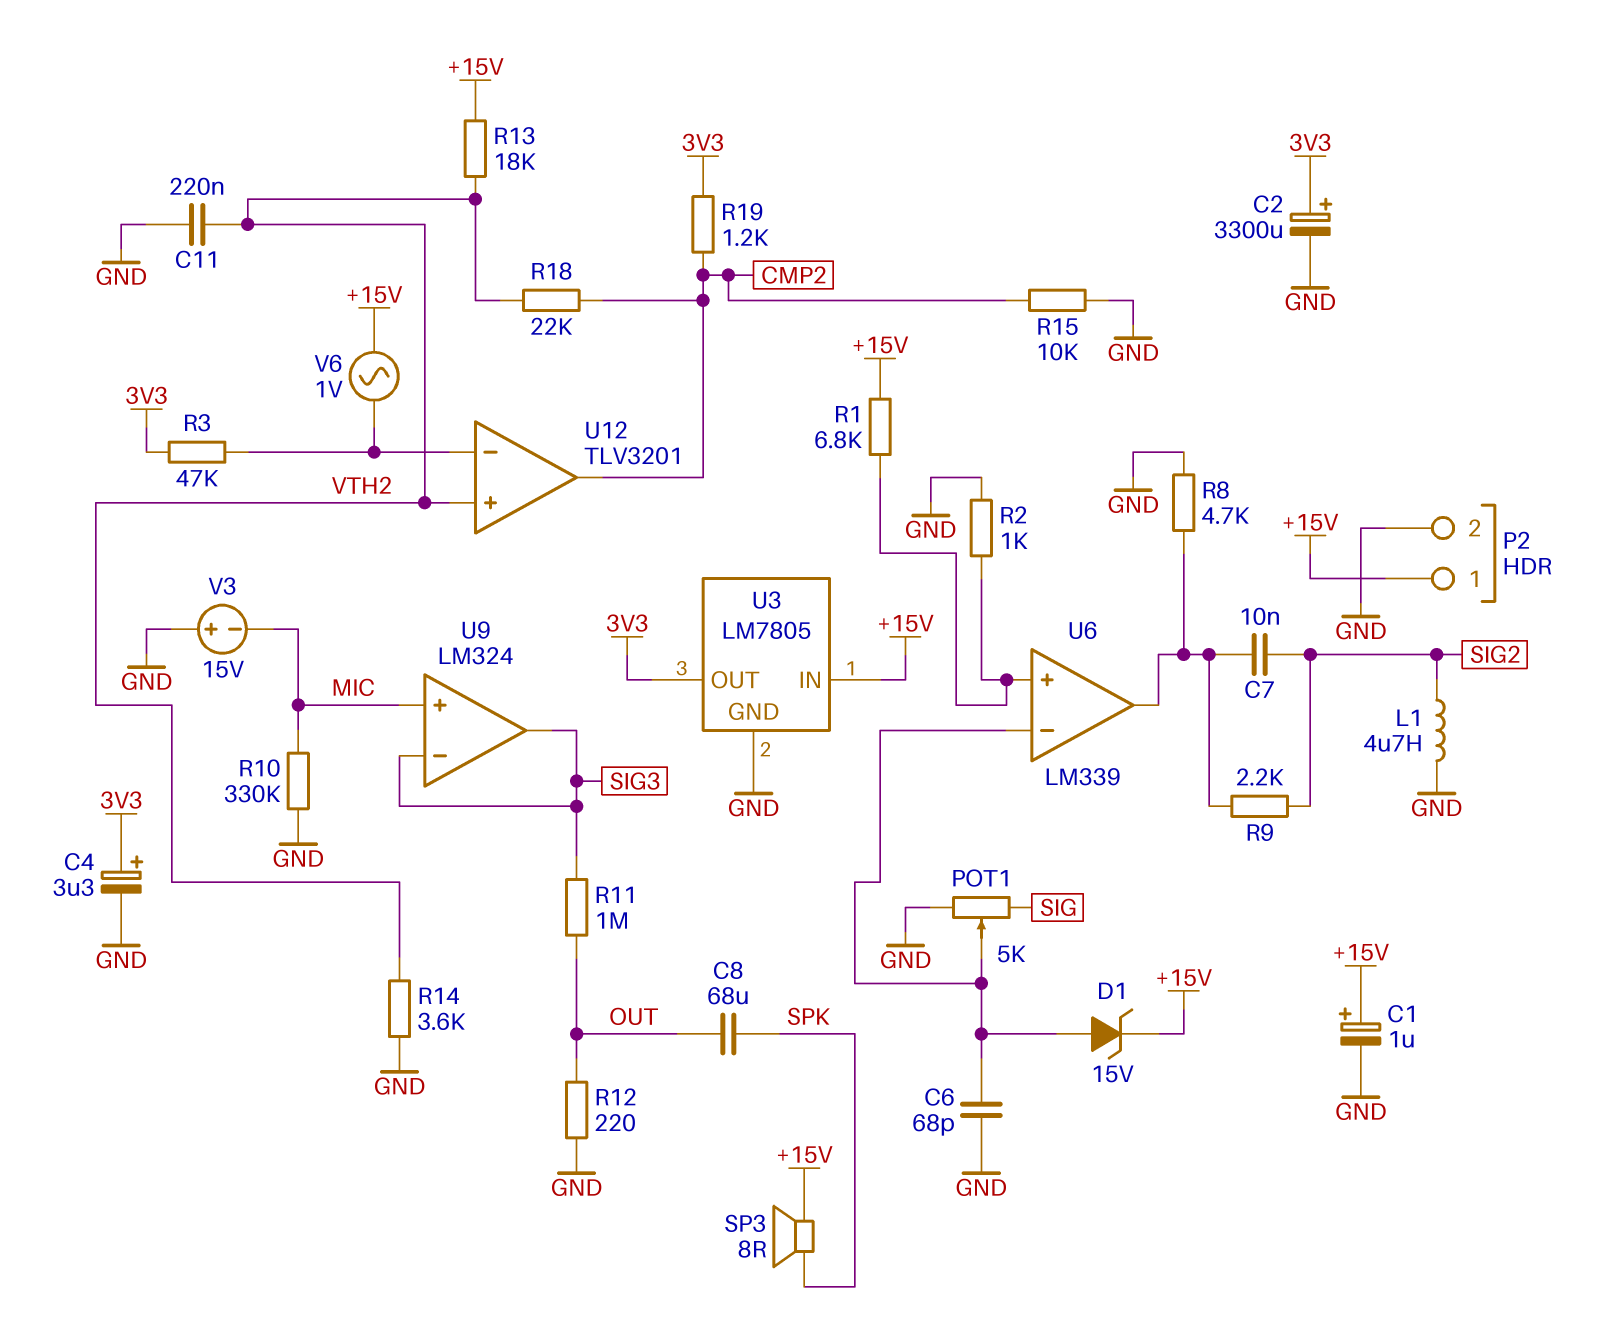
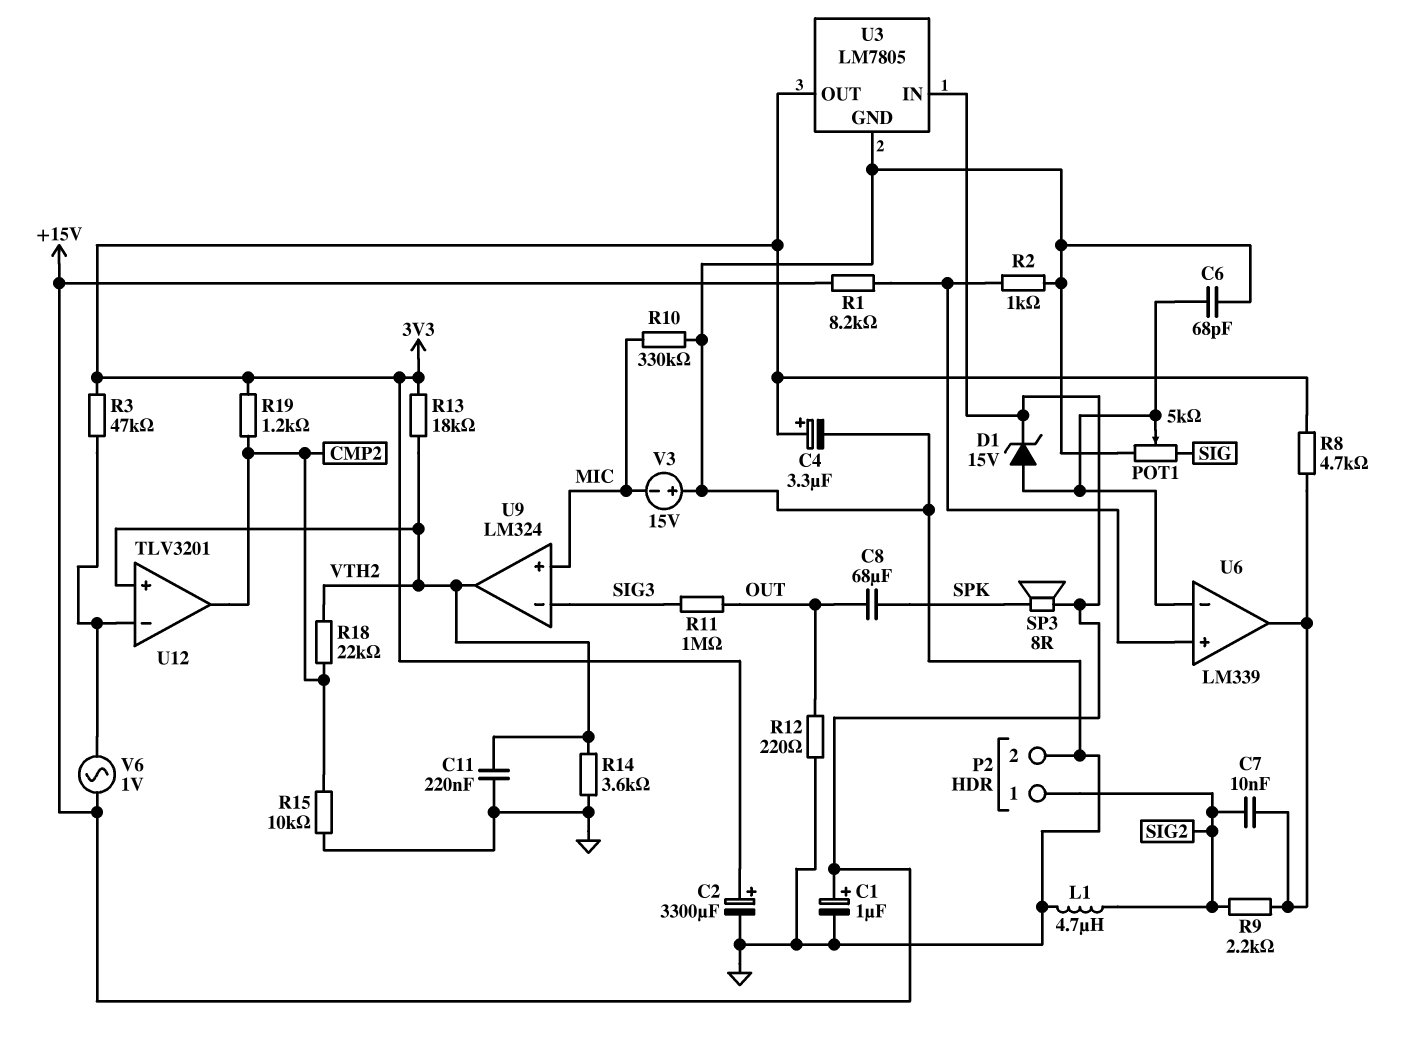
P2 pin 1: +15V -> SIG2
R1: 6.8k (+15V, U6/in+) -> 8.2k (+15V, U6/in+)
R8: 4.7k (GND, U6/out) -> 4.7k (3V3, U6/out)
R13: 18k (+15V, VTH2) -> 18k (3V3, VTH2)
U9 pin out: SIG3 -> VTH2

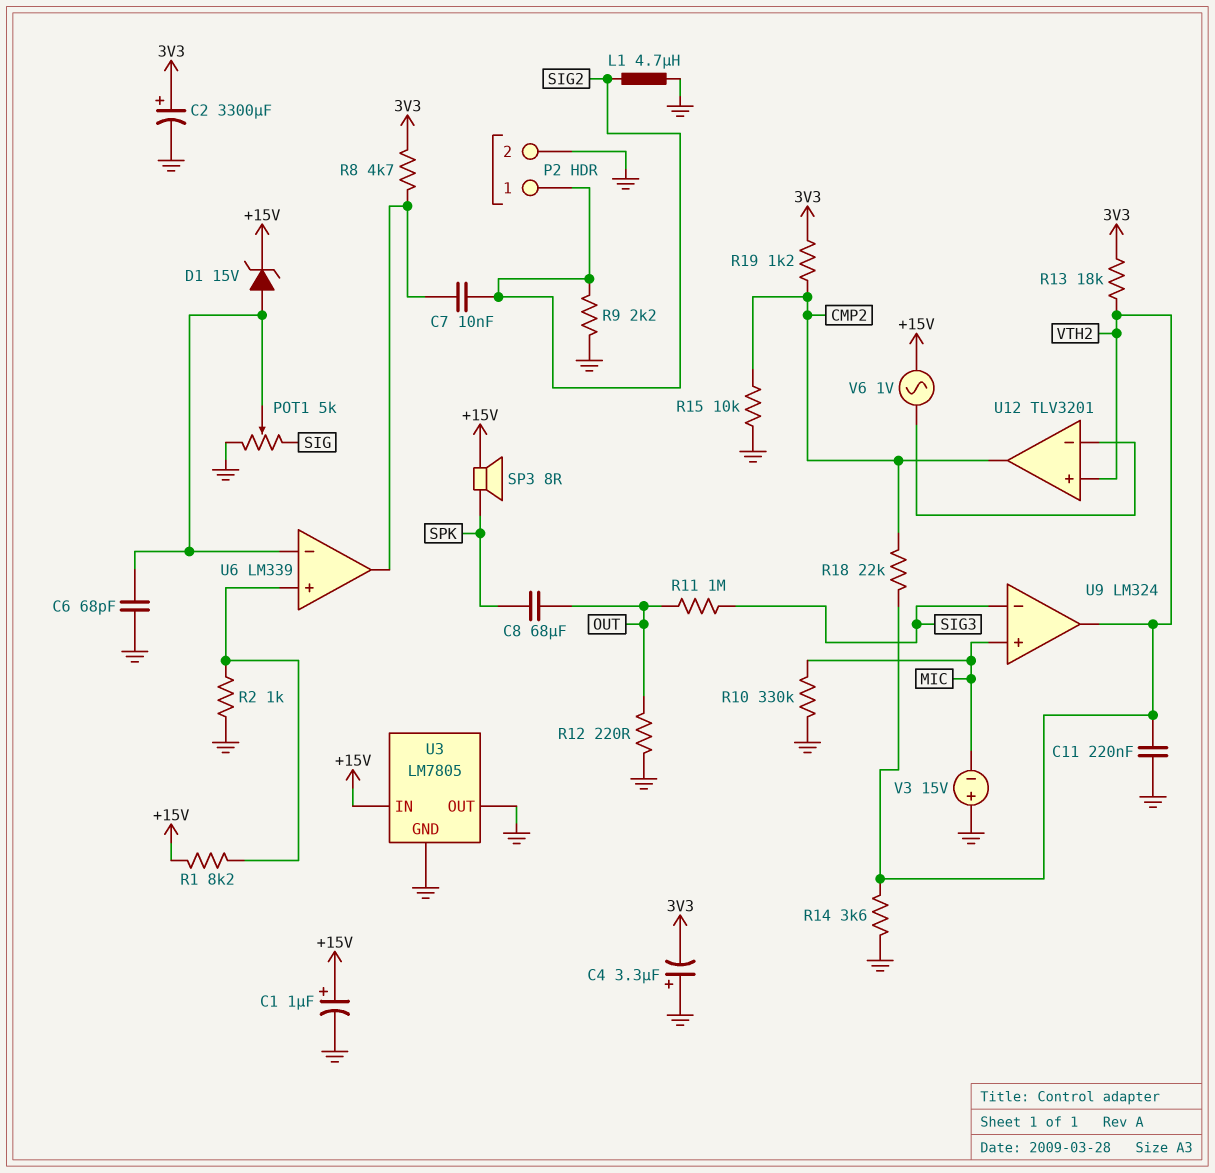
C4: 3.3uF (plus 3V3, minus GND) -> 3.3uF (plus GND, minus 3V3)
R3: 47k (3V3, U12/in-) -> none
R9: 2.2k (SIG2, U6/out) -> 2.2k (GND, SIG2)
U3 pin OUT: 3V3 -> GND

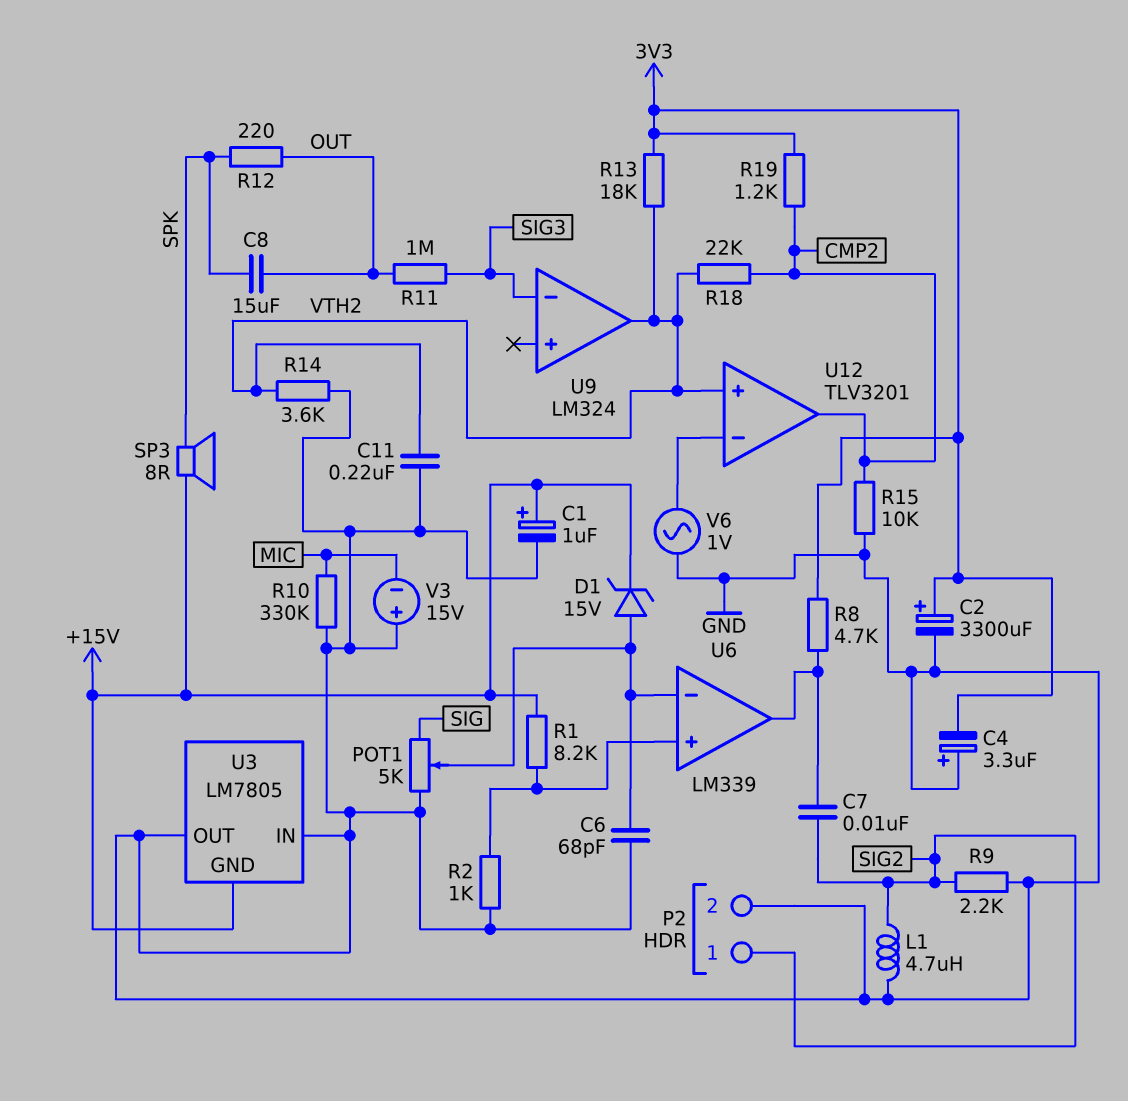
C8: 68uF (OUT, SPK) -> 15uF (OUT, SPK)
R12: 220 (GND, OUT) -> 220 (OUT, SPK)
U3 pin GND: GND -> +15V
U3 pin IN: +15V -> GND
U9 pin in+: MIC -> none
V6: AC 1V (+15V, U12/in-) -> AC 1V (GND, U12/in-)

